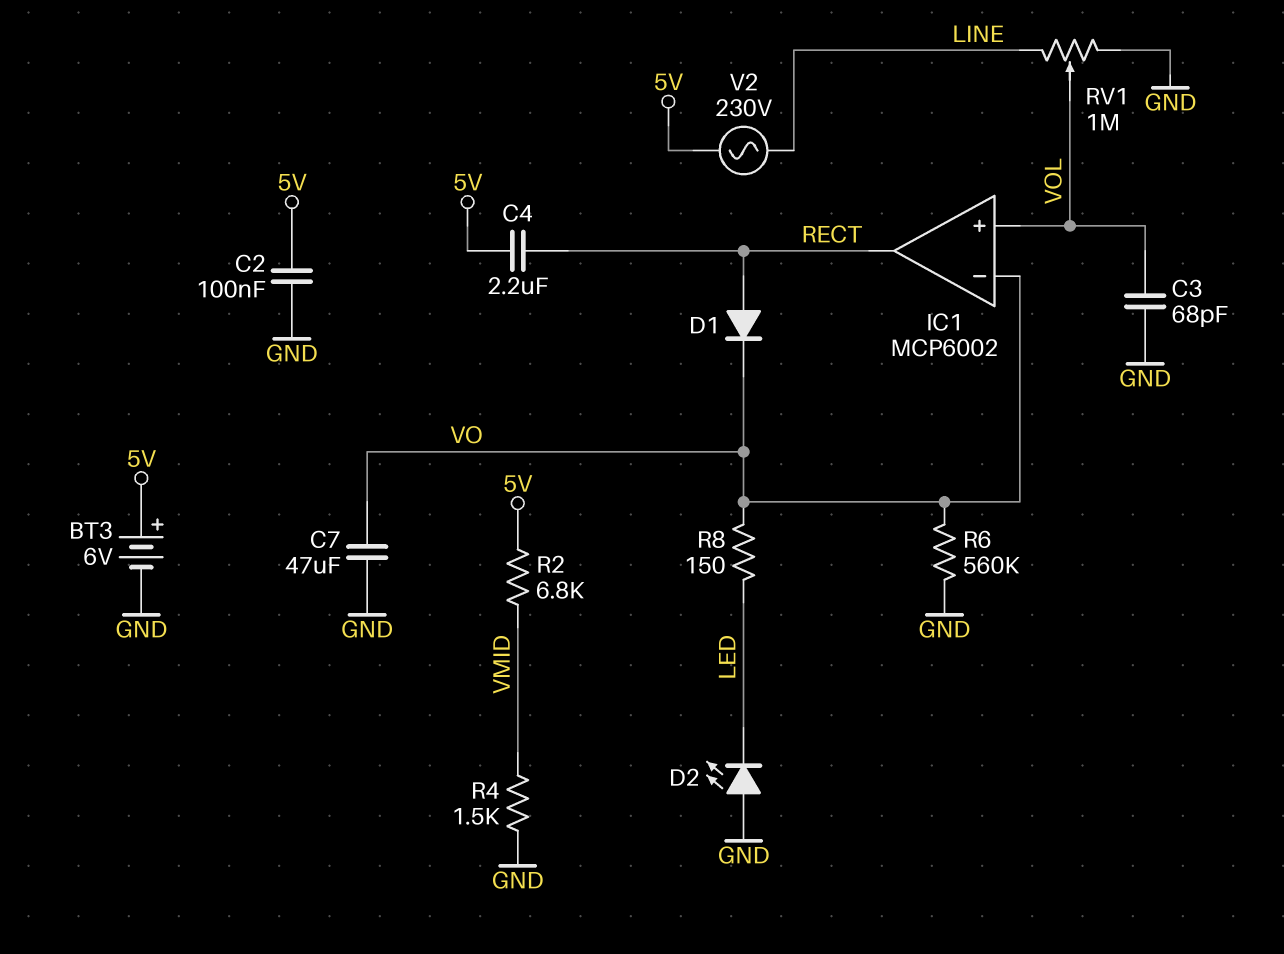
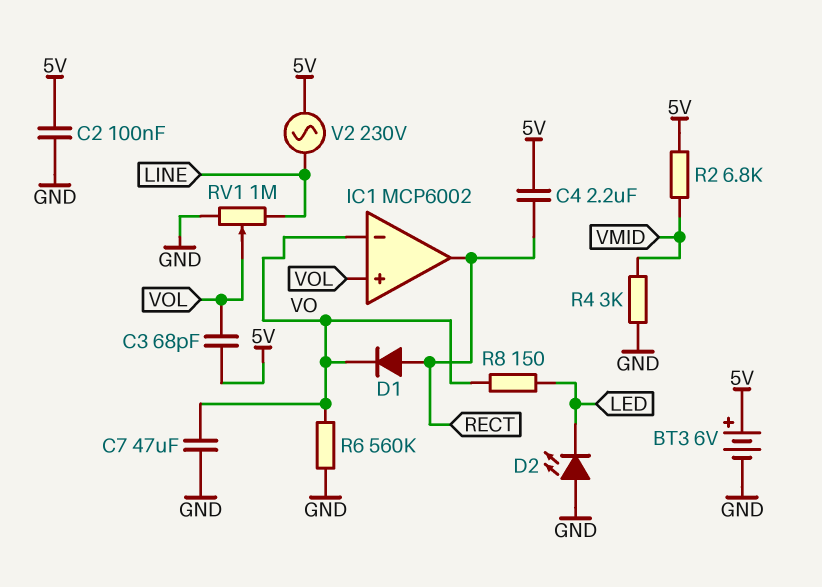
C3: 68pF (GND, VOL) -> 68pF (5V, VOL)
R4: 1.5k (GND, VMID) -> 3k (GND, VMID)

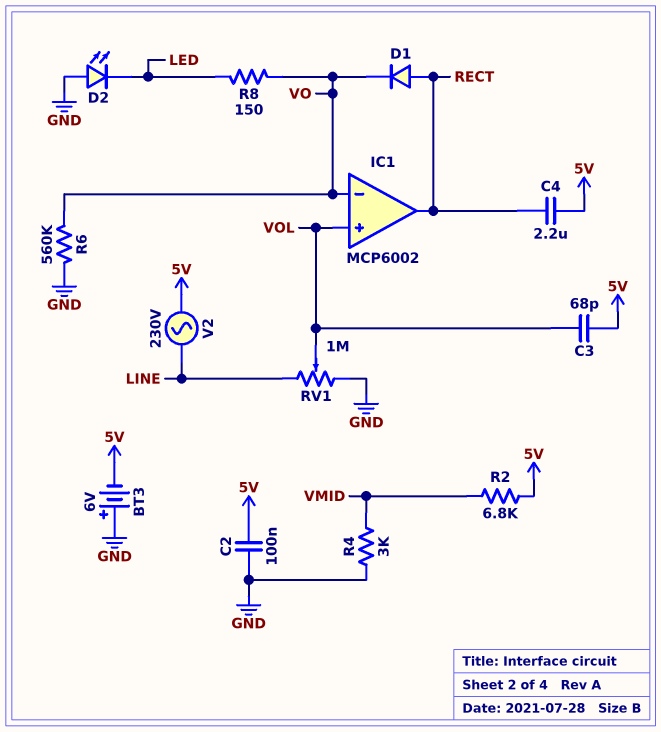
BT3: 6V (plus 5V, minus GND) -> 6V (plus GND, minus 5V)
C7: 47uF (GND, VO) -> none

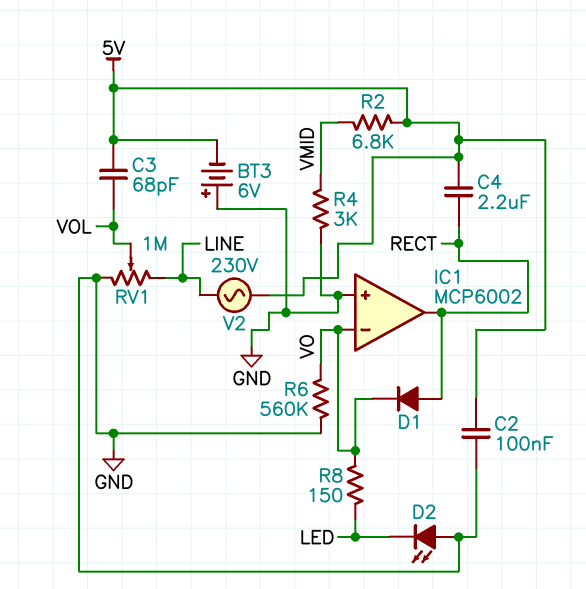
IC1 pin in+: VOL -> GND

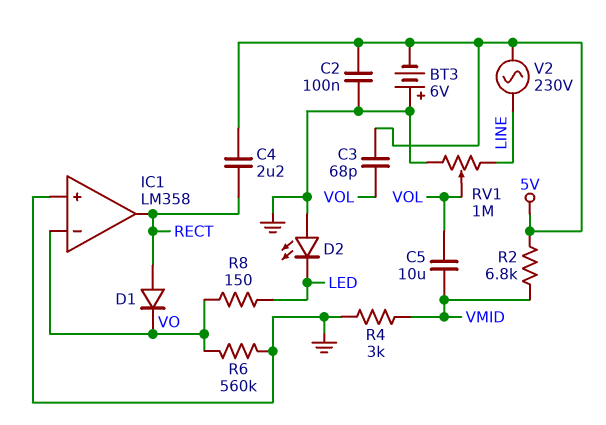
C5: none -> 10uF (VMID, VOL)
IC1: MCP6002 -> LM358

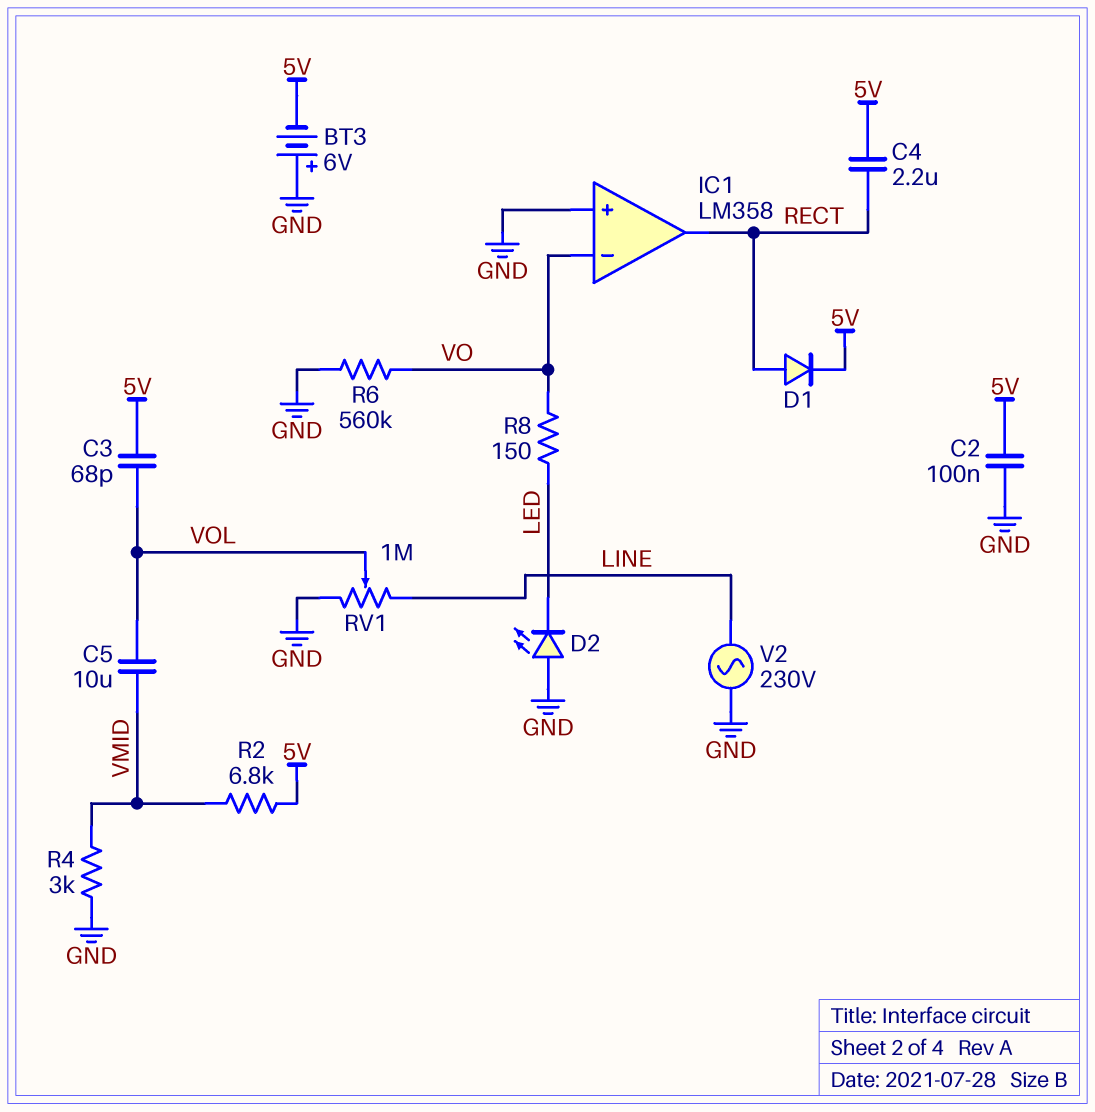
D1: diode (A RECT, K VO) -> diode (A RECT, K 5V)
V2: AC 230V (5V, LINE) -> AC 230V (GND, LINE)

